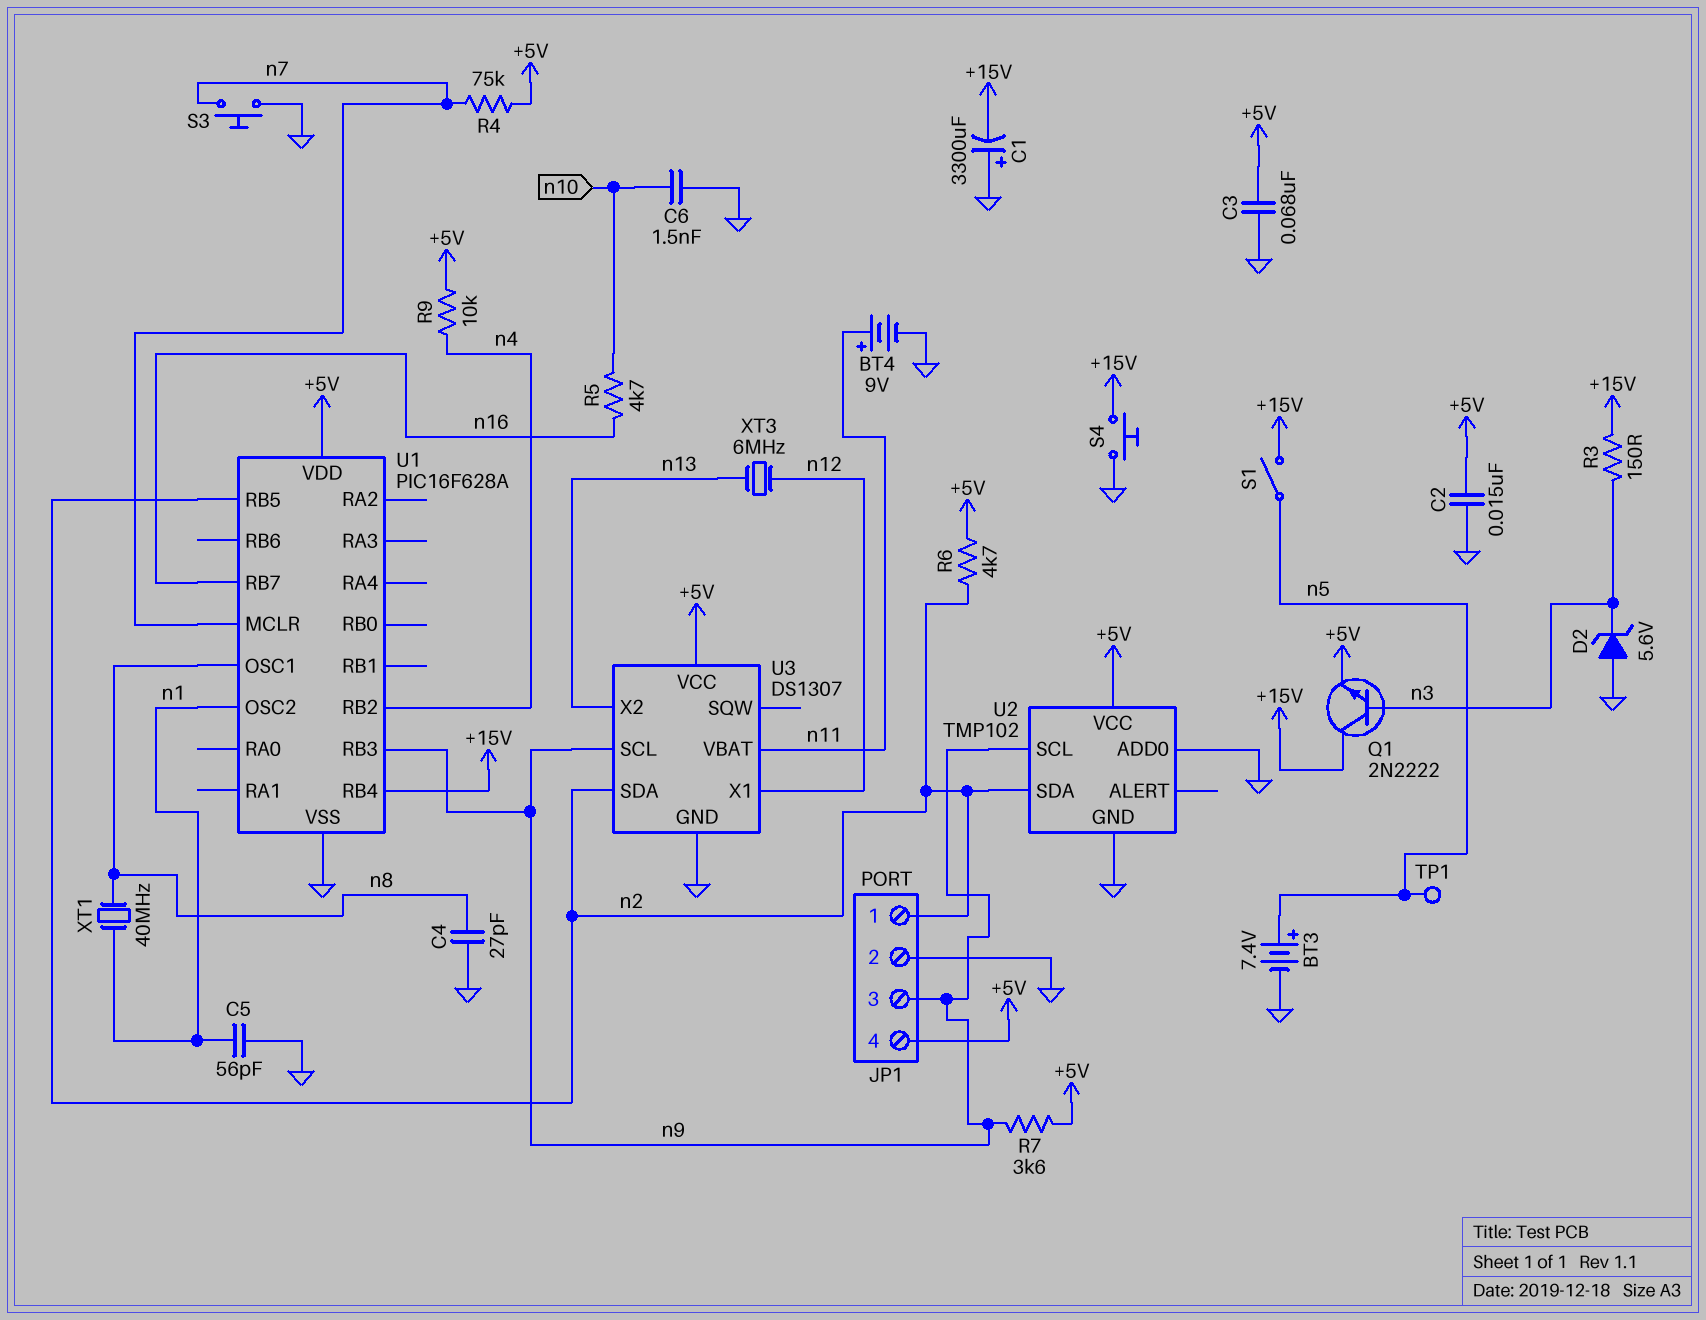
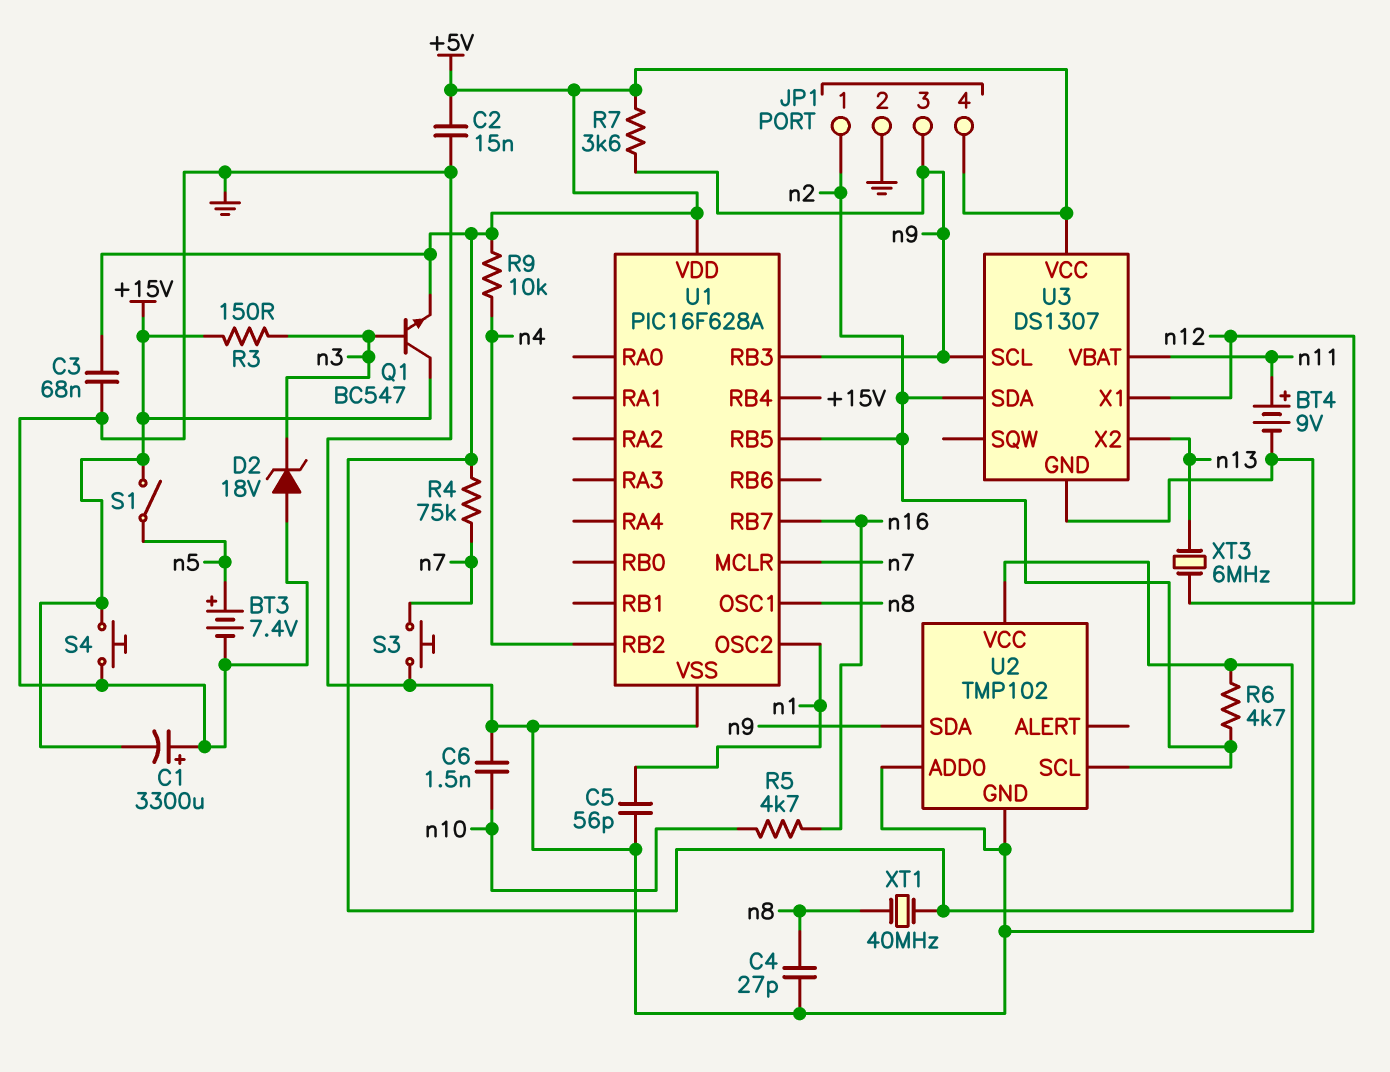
D2: zener 5.6V (A GND, K n3) -> zener 18V (A GND, K n3)
Q1: NPN 2N2222 (B n3, C +15V, E +5V) -> NPN BC547 (B n3, C +15V, E +5V)
TP1: test point (n5) -> none
U2 pin SCL: n9 -> n2
U2 pin SDA: n2 -> n9
XT1: 40MHz (n1, n8) -> 40MHz (+5V, n8)

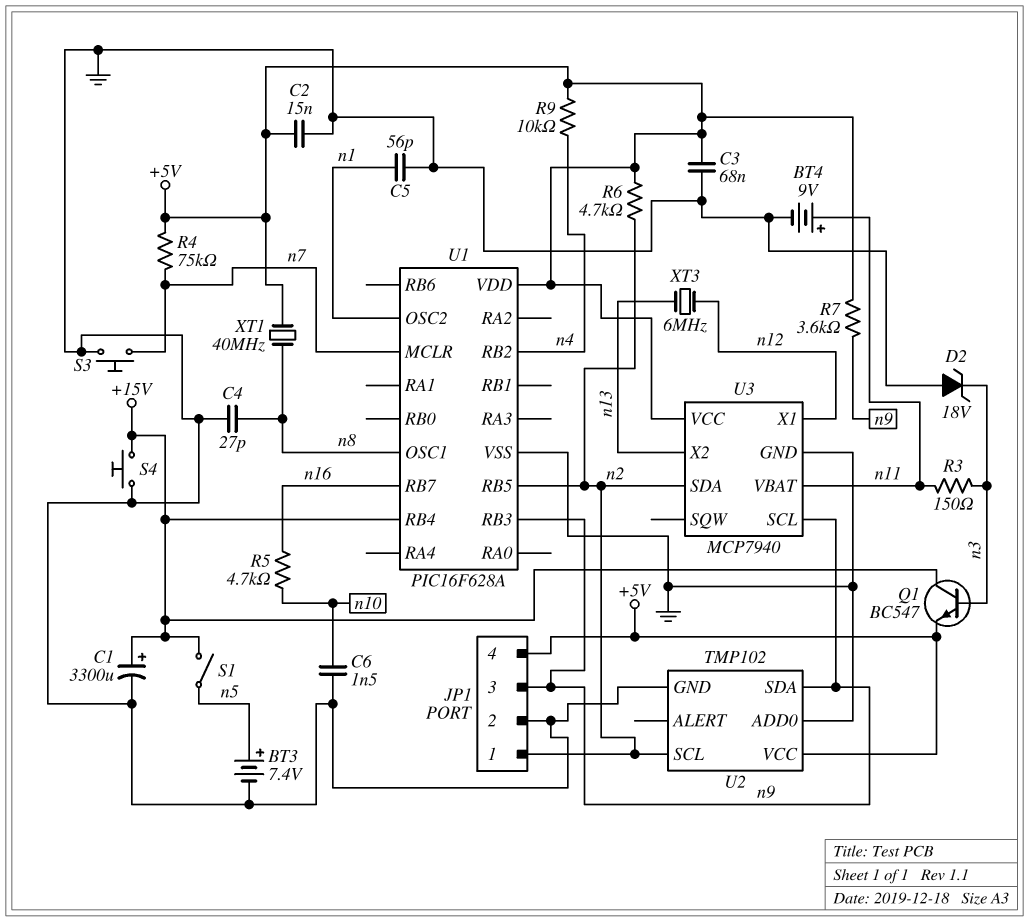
C1: 3300uF (plus GND, minus +15V) -> 3300uF (plus +15V, minus GND)
R3: 150 (+15V, n3) -> 150 (n3, n11)
U3: DS1307 -> MCP7940

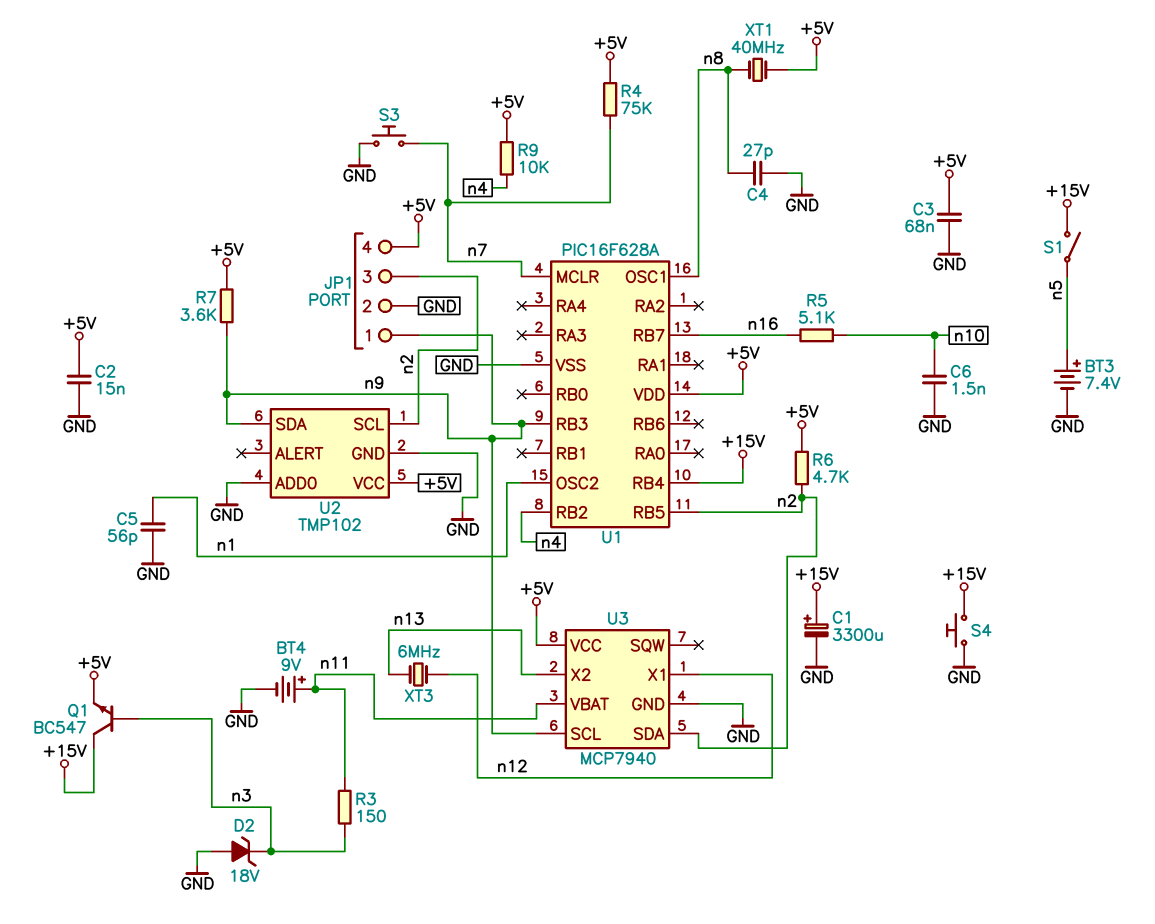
JP1 pin 1: n2 -> n9
JP1 pin 3: n9 -> n2
R5: 4.7k (n10, n16) -> 5.1k (n10, n16)

